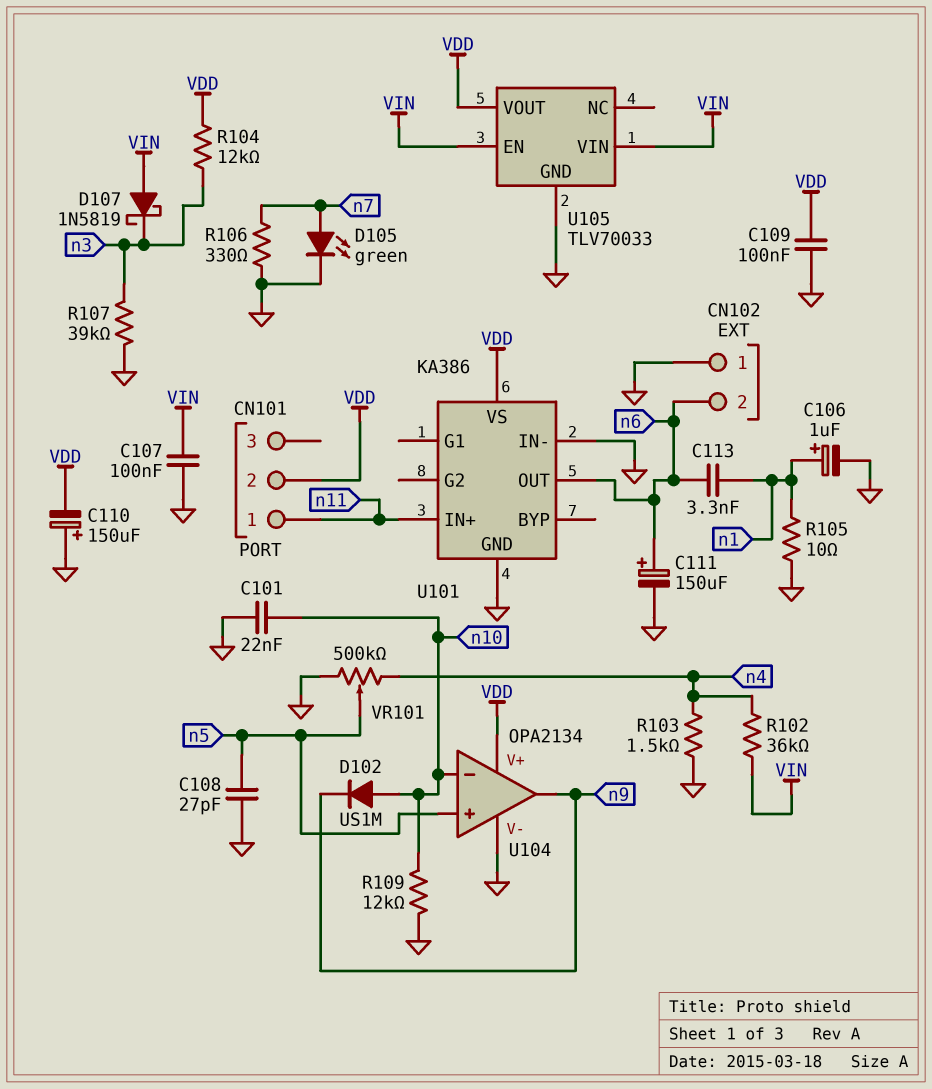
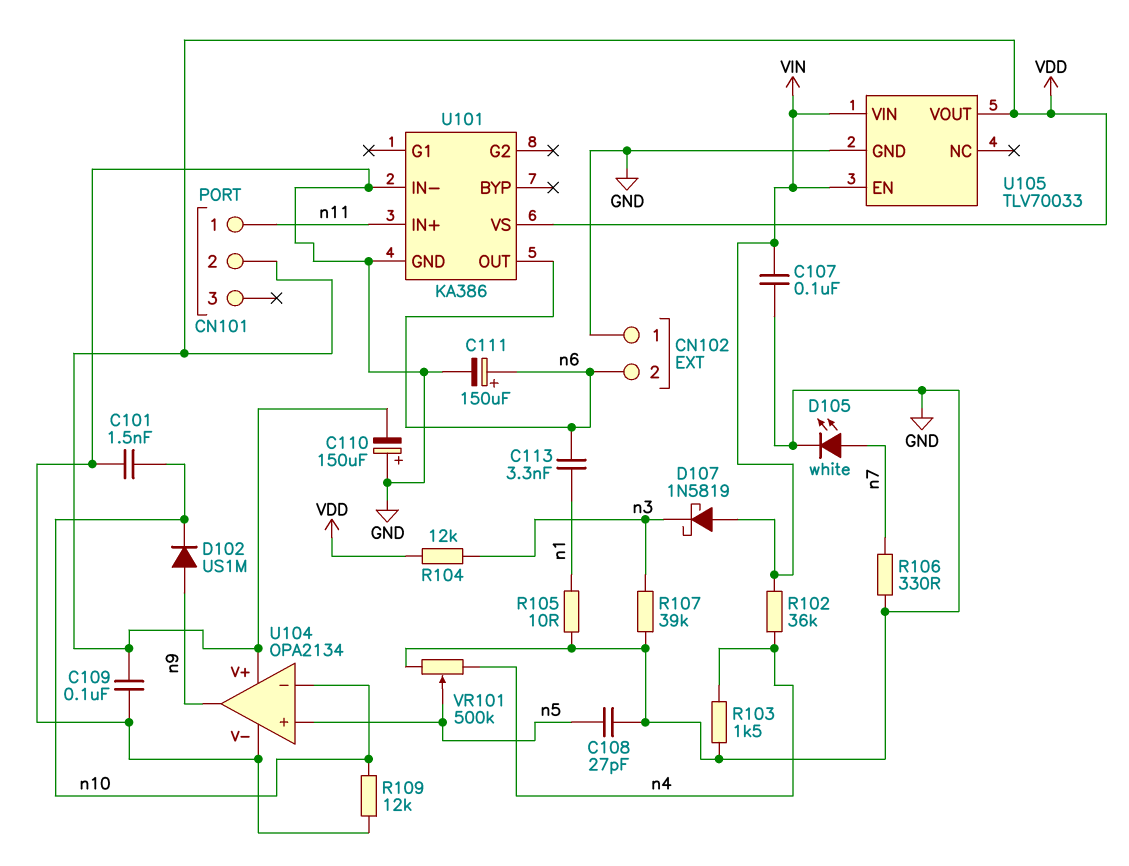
C101: 22nF (GND, n10) -> 1.5nF (GND, n10)
C106: 1uF (plus n1, minus GND) -> none
D102: diode US1M (A n10, K n9) -> diode US1M (A n9, K n10)
D105: LED green (A n7, K GND) -> LED white (A n7, K GND)

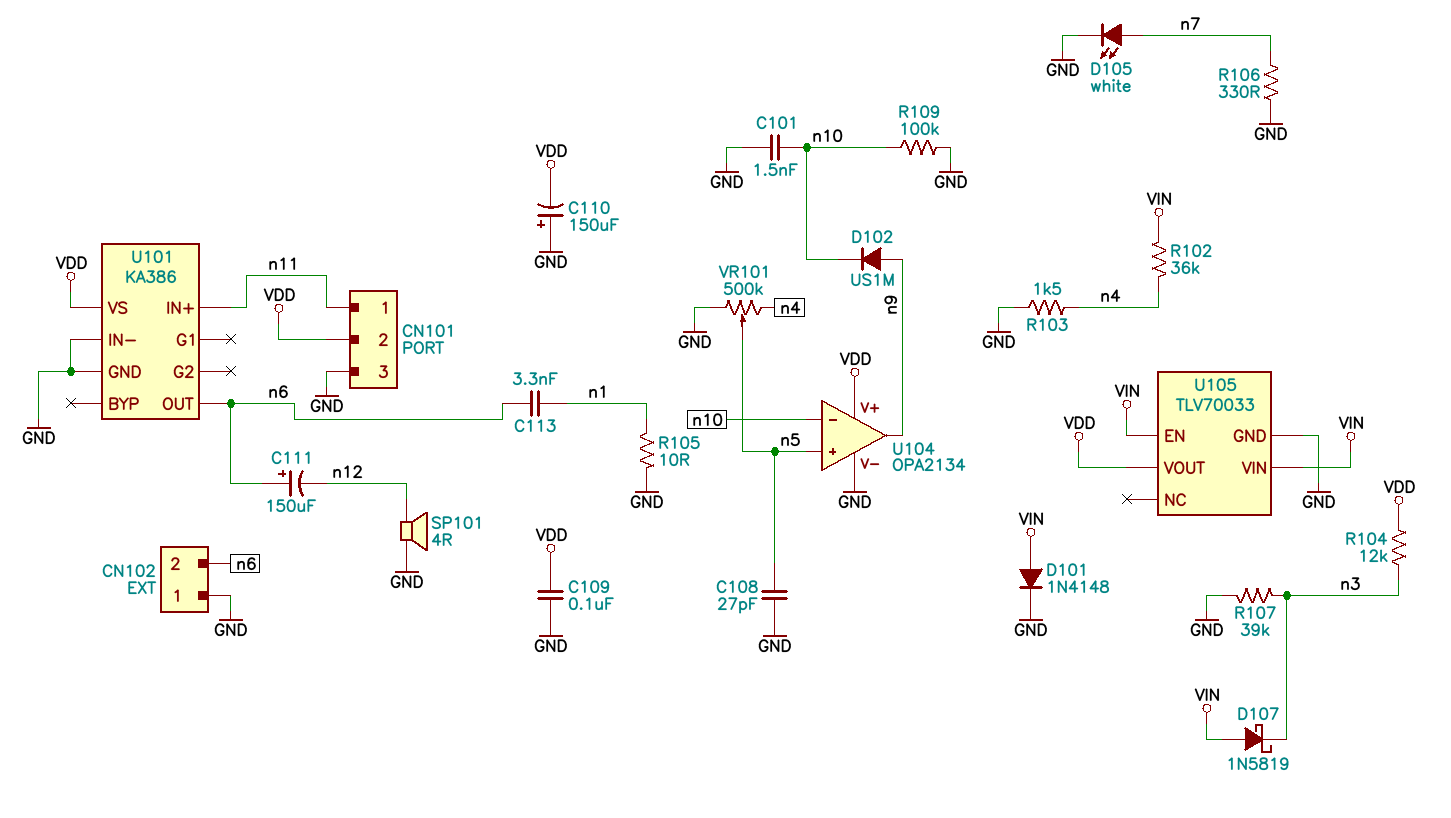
C107: 100nF (GND, VIN) -> none
C111: 150uF (plus n6, minus GND) -> 150uF (plus n6, minus n12)
CN101 pin 3: none -> GND
D101: none -> diode 1N4148 (A VIN, K GND)
R109: 12k (GND, n10) -> 100k (GND, n10)
SP101: none -> speaker 4R (GND, n12)

